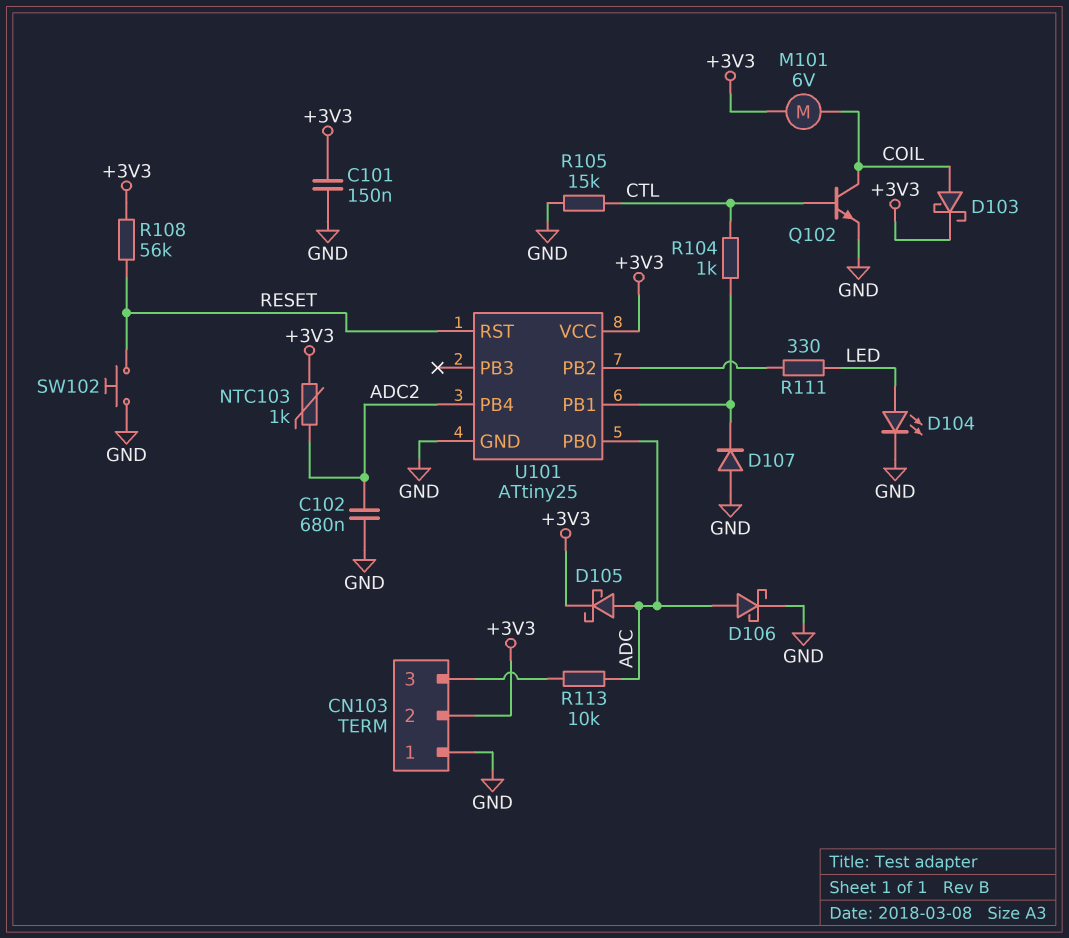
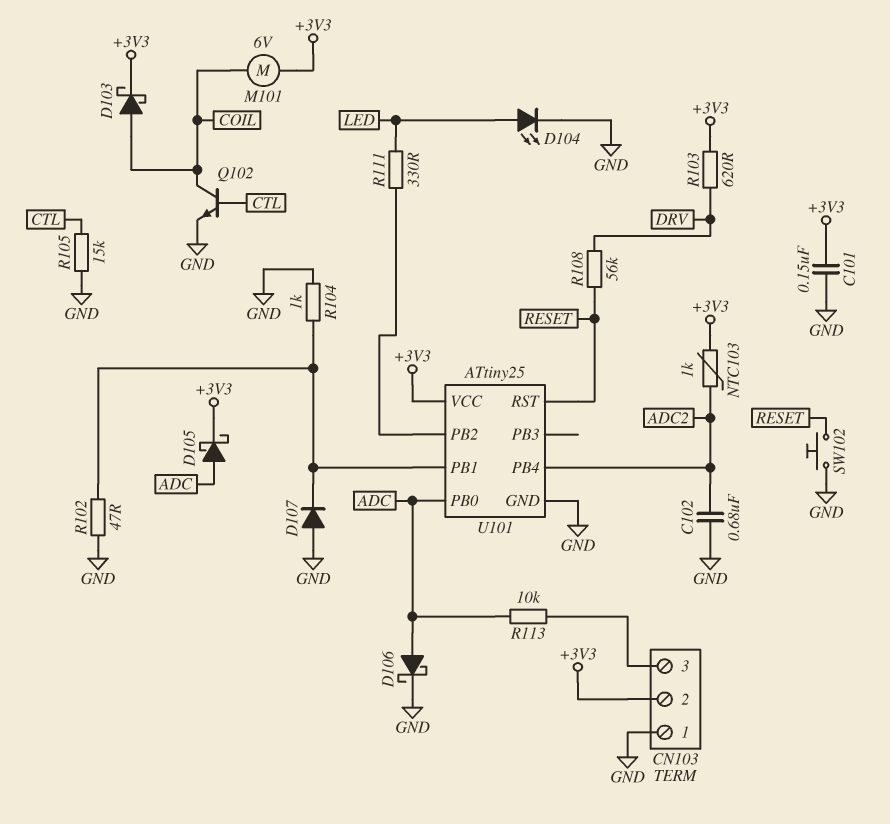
R102: none -> 47 (GND, U101/PB1)
R103: none -> 620 (+3V3, DRV)
R104: 1k (CTL, U101/PB1) -> 1k (GND, U101/PB1)
R108: 56k (+3V3, RESET) -> 56k (DRV, RESET)

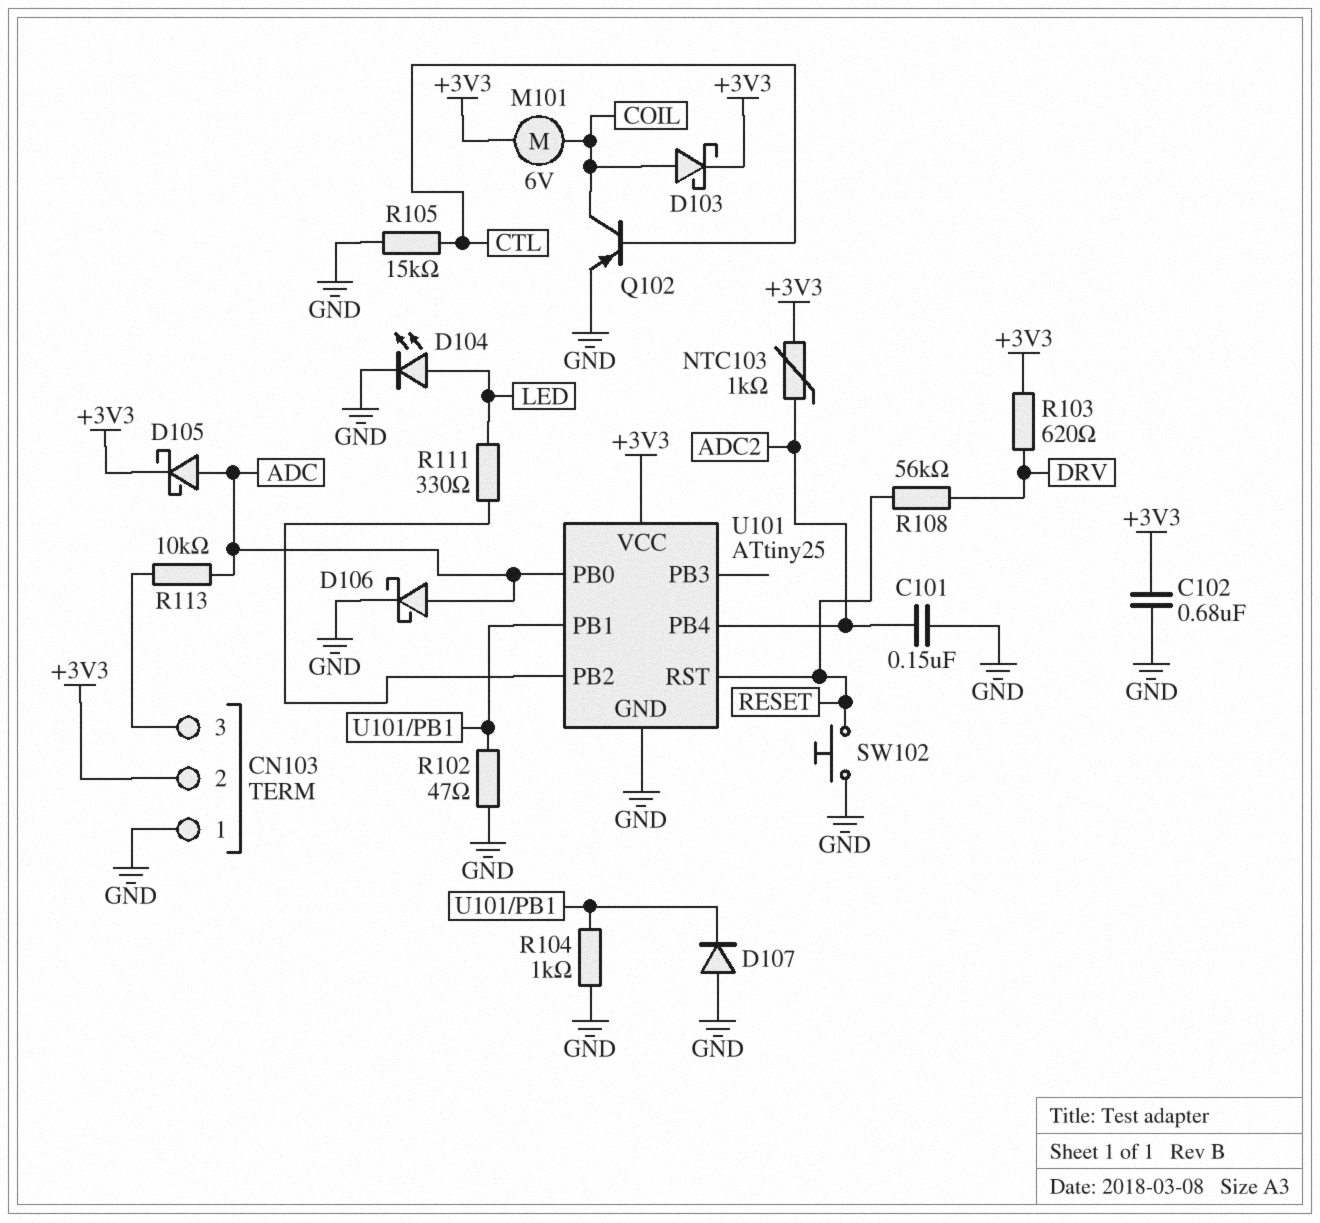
C101: 150nF (+3V3, GND) -> 150nF (ADC2, GND)
C102: 680nF (ADC2, GND) -> 680nF (+3V3, GND)
Q102: NPN (B CTL, C COIL, E GND) -> PNP (B CTL, C COIL, E GND)

